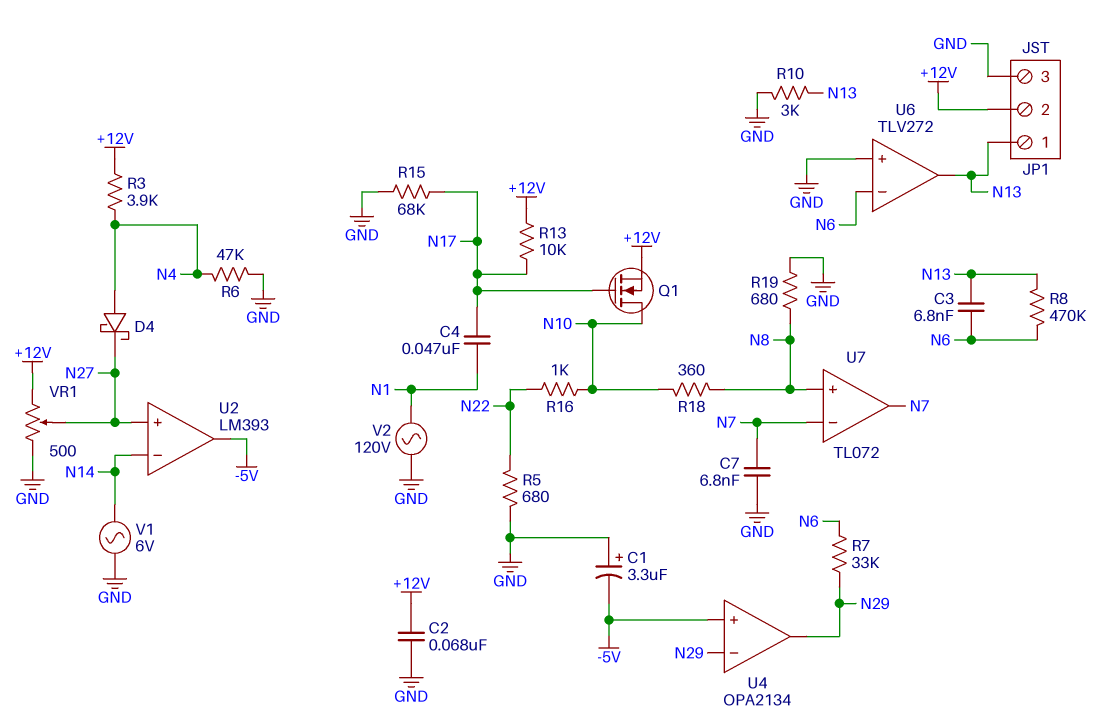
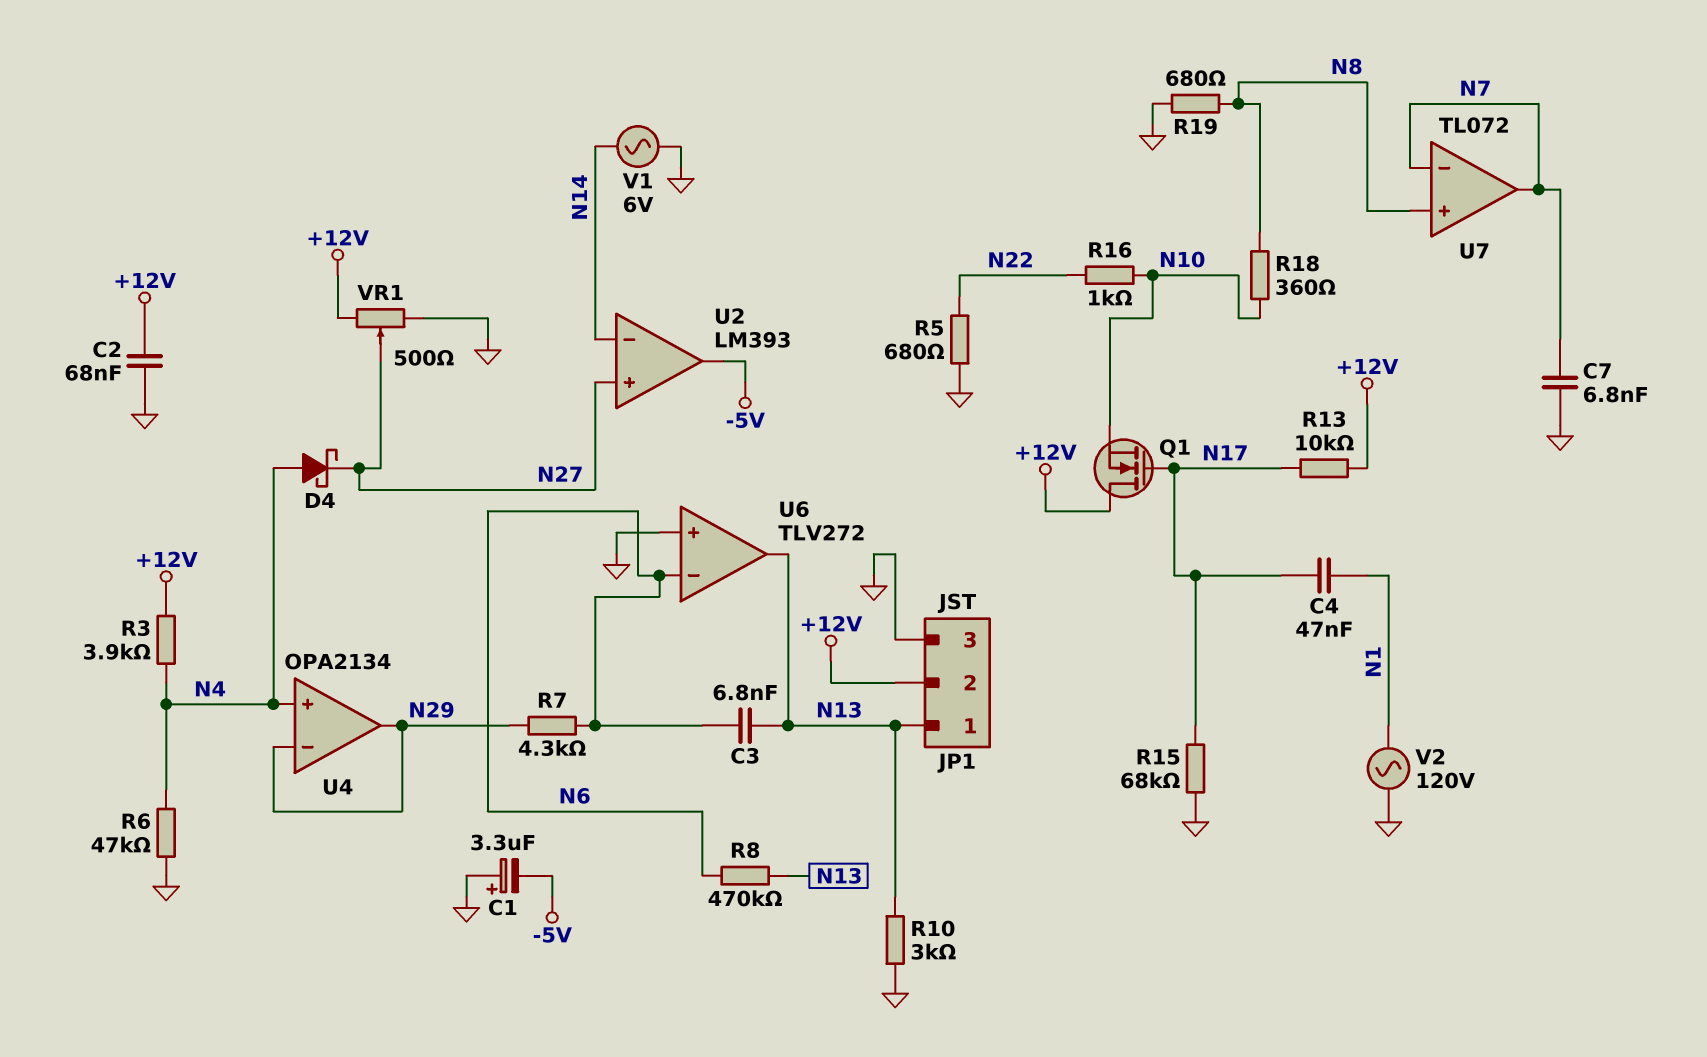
Q1: NMOS (G N17, D N10, S +12V) -> NMOS (G N17, D +12V, S N10)
R7: 33k (N6, N29) -> 4.3k (N6, N29)
U4 pin in+: -5V -> N4

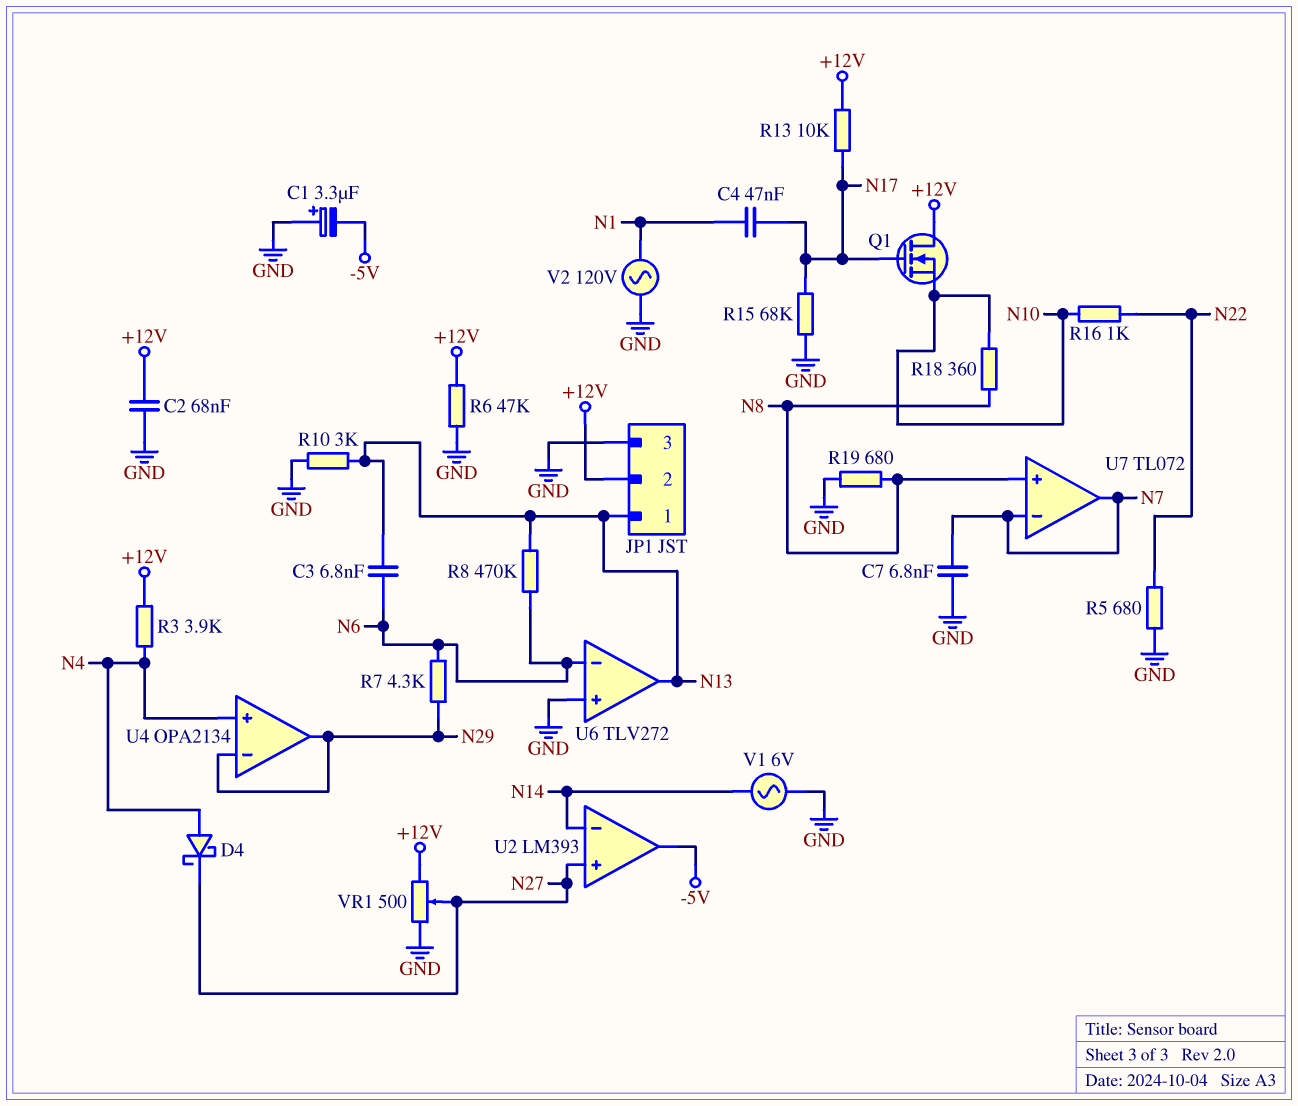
R6: 47k (GND, N4) -> 47k (+12V, GND)

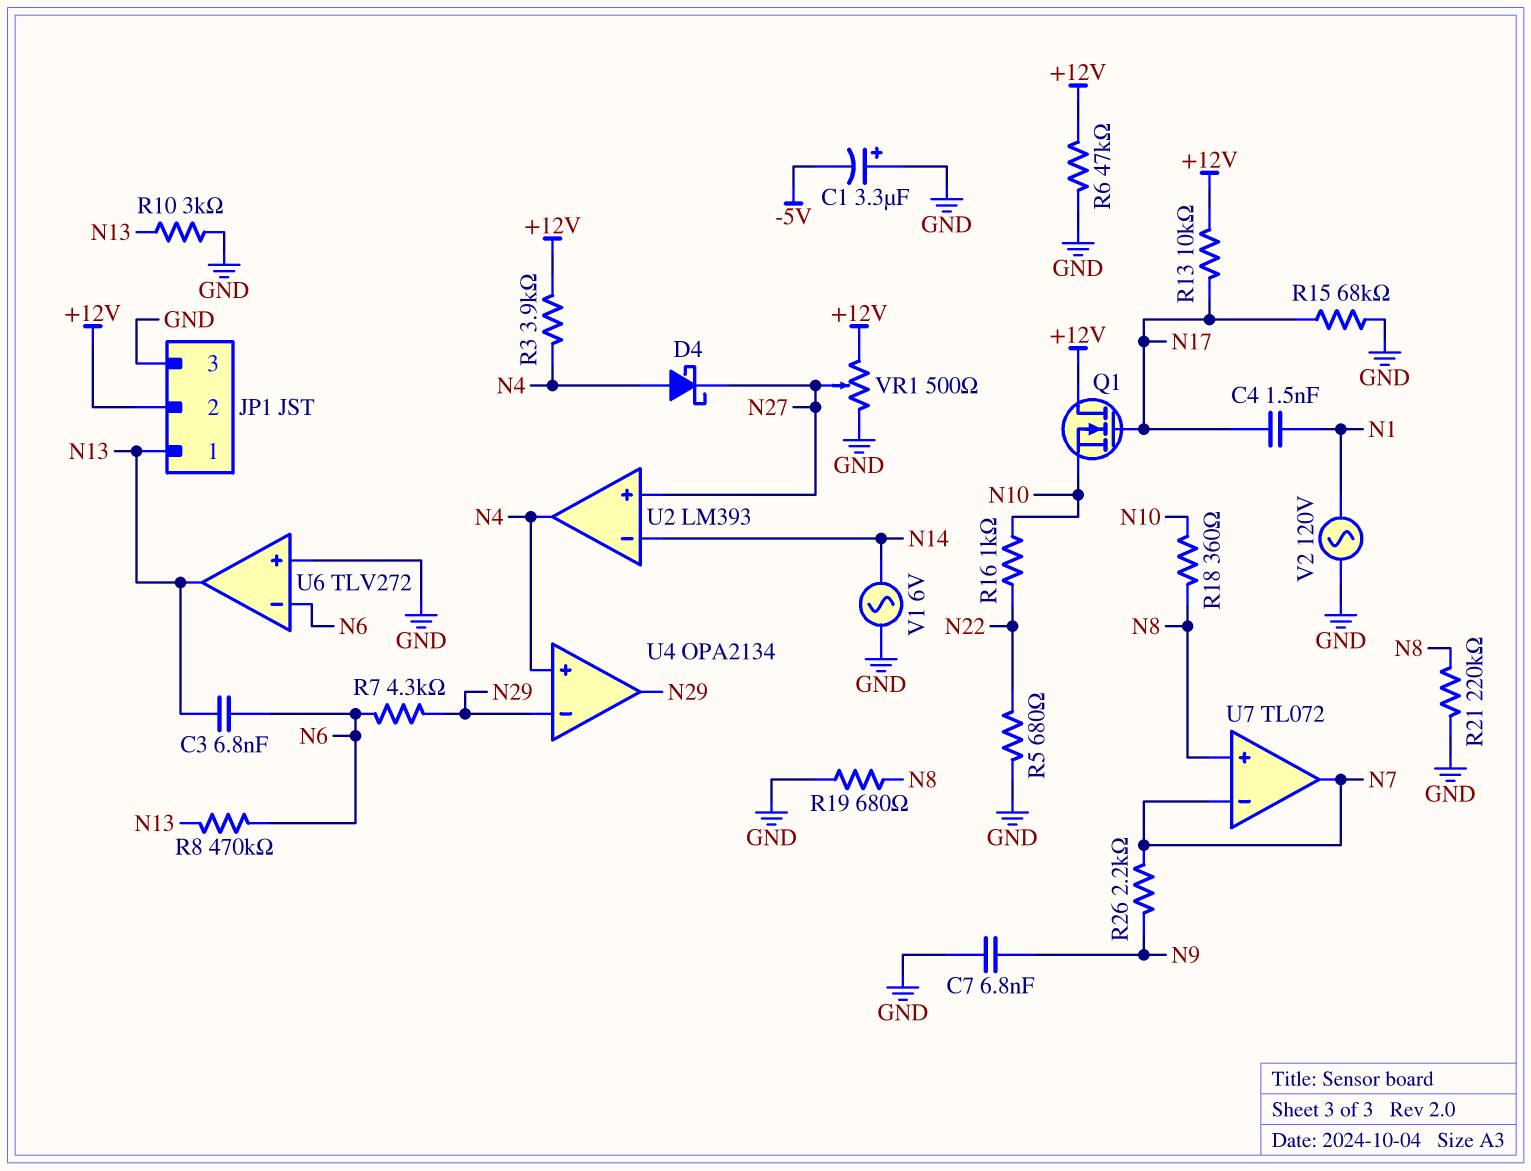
C2: 68nF (+12V, GND) -> none
C4: 47nF (N1, N17) -> 1.5nF (N1, N17)
C7: 6.8nF (GND, N7) -> 6.8nF (GND, N9)
R21: none -> 220k (GND, N8)
R26: none -> 2.2k (N7, N9)
U2 pin out: -5V -> N4

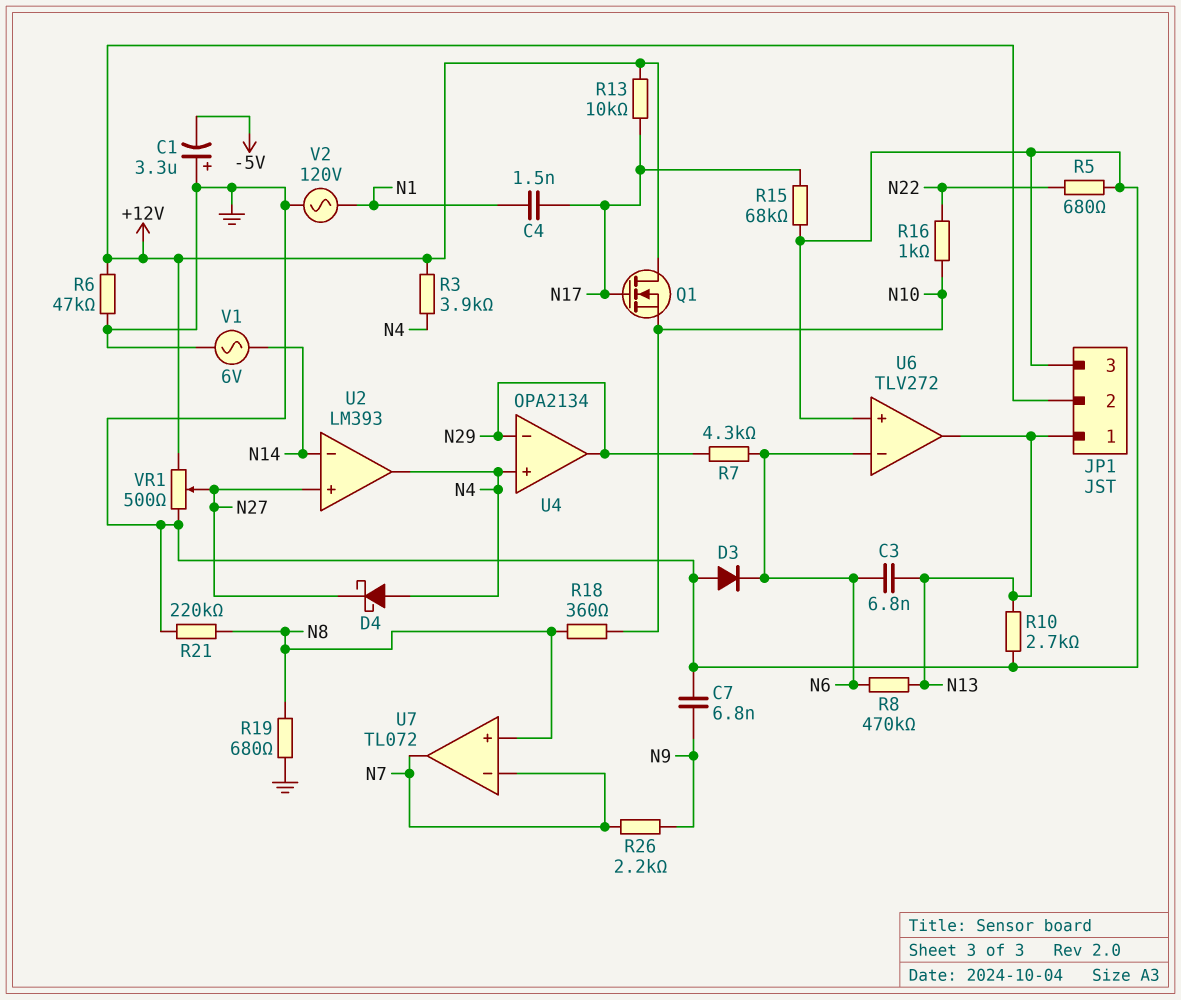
D3: none -> diode (A GND, K N6)
R10: 3k (GND, N13) -> 2.7k (GND, N13)

